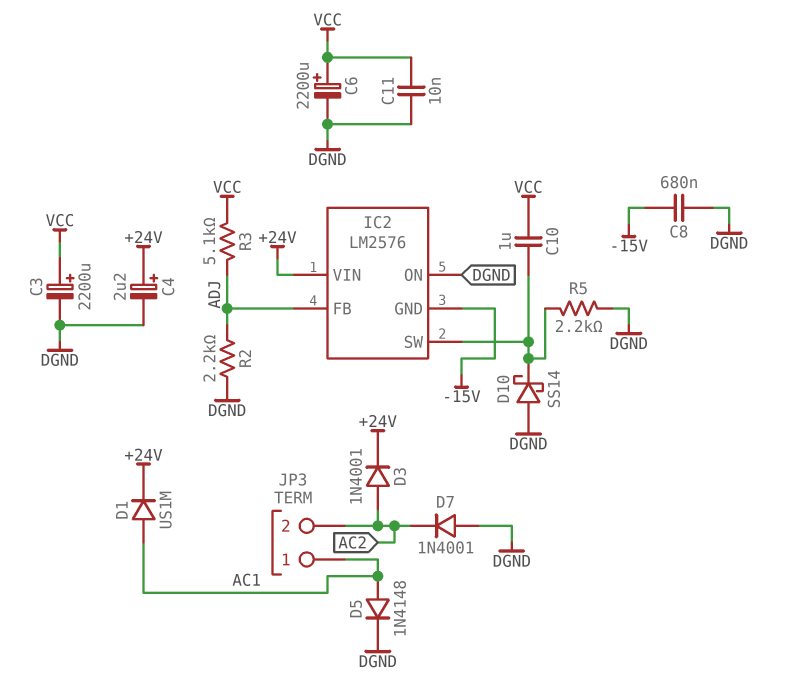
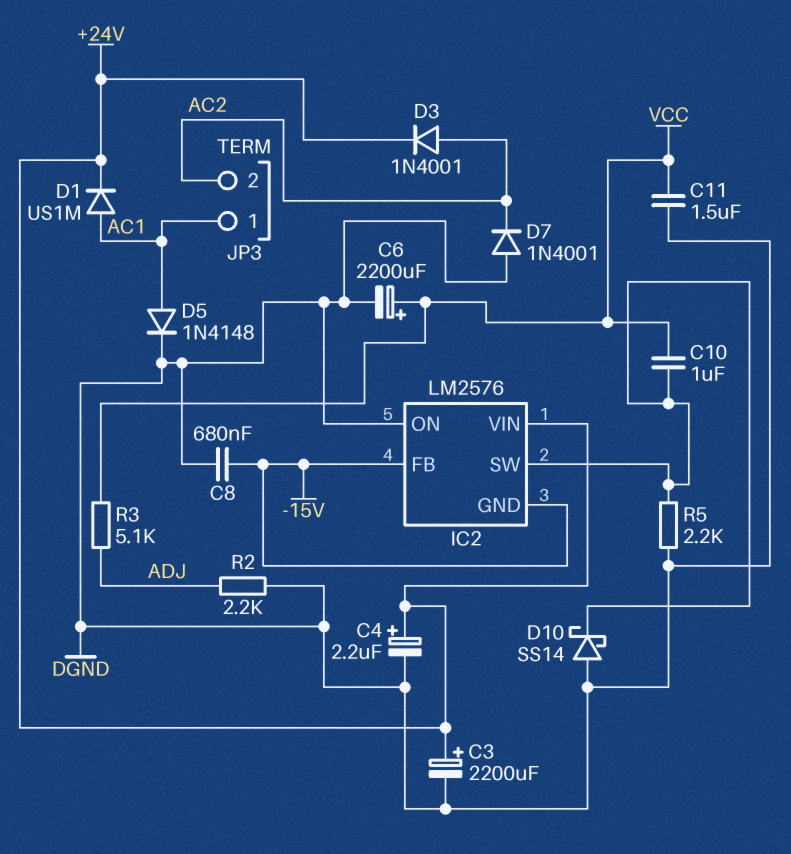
C3: 2200uF (plus VCC, minus DGND) -> 2200uF (plus +24V, minus DGND)
C11: 10nF (DGND, VCC) -> 1.5uF (DGND, VCC)
IC2 pin FB: ADJ -> -15V

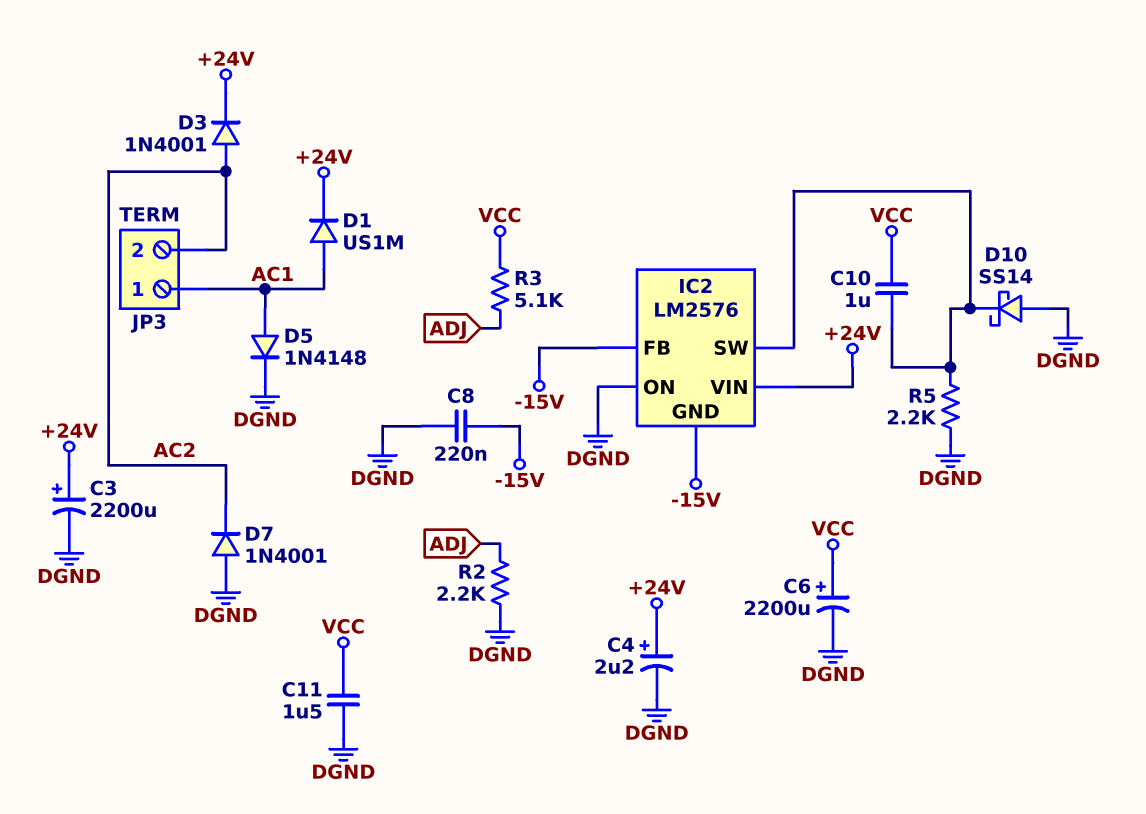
C8: 680nF (-15V, DGND) -> 220nF (-15V, DGND)

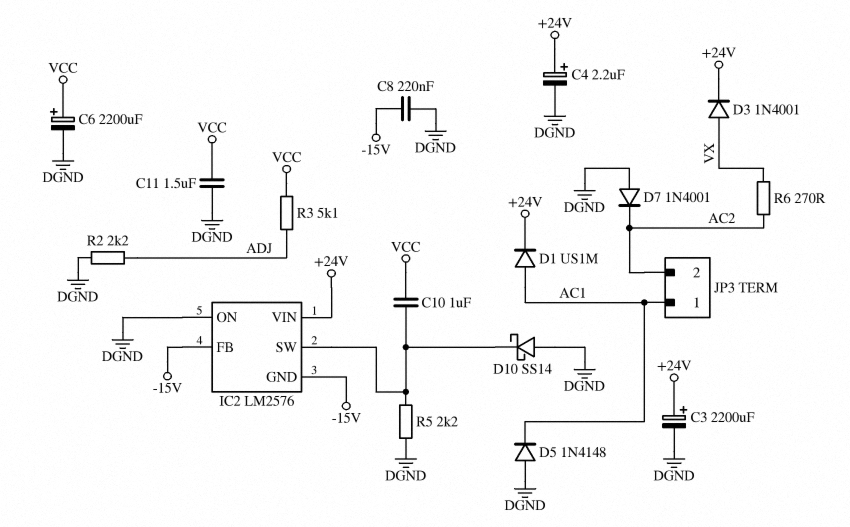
D3: diode 1N4001 (A AC2, K +24V) -> diode 1N4001 (A VX, K +24V)
D5: diode 1N4148 (A AC1, K DGND) -> diode 1N4148 (A DGND, K AC1)
R6: none -> 270 (AC2, VX)

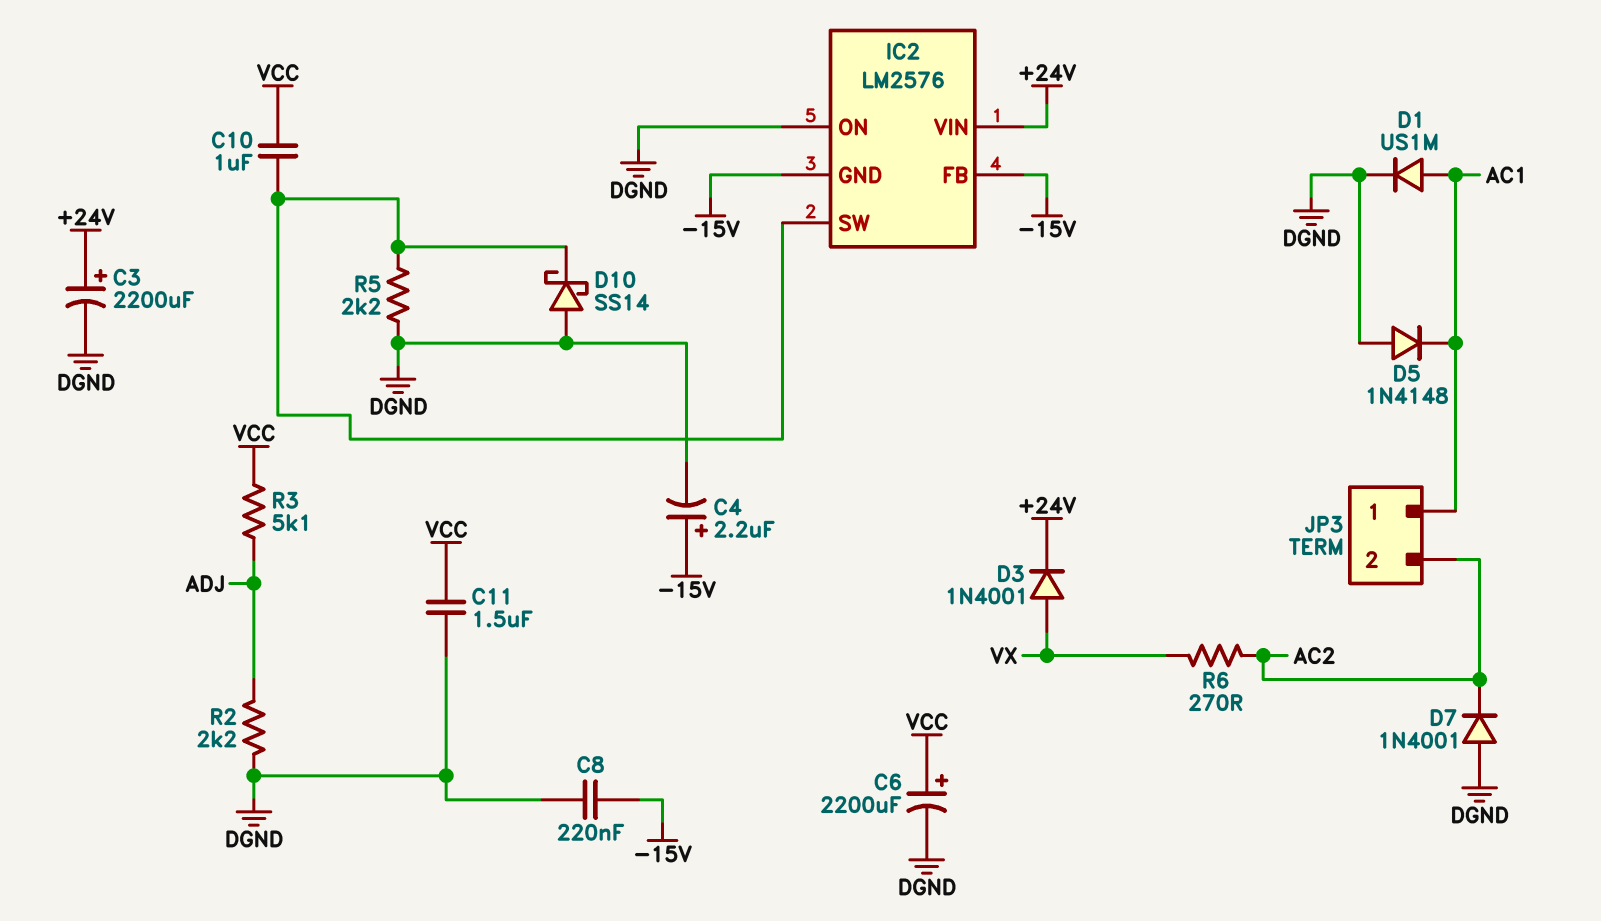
C4: 2.2uF (plus +24V, minus DGND) -> 2.2uF (plus -15V, minus DGND)
D1: diode US1M (A AC1, K +24V) -> diode US1M (A AC1, K DGND)

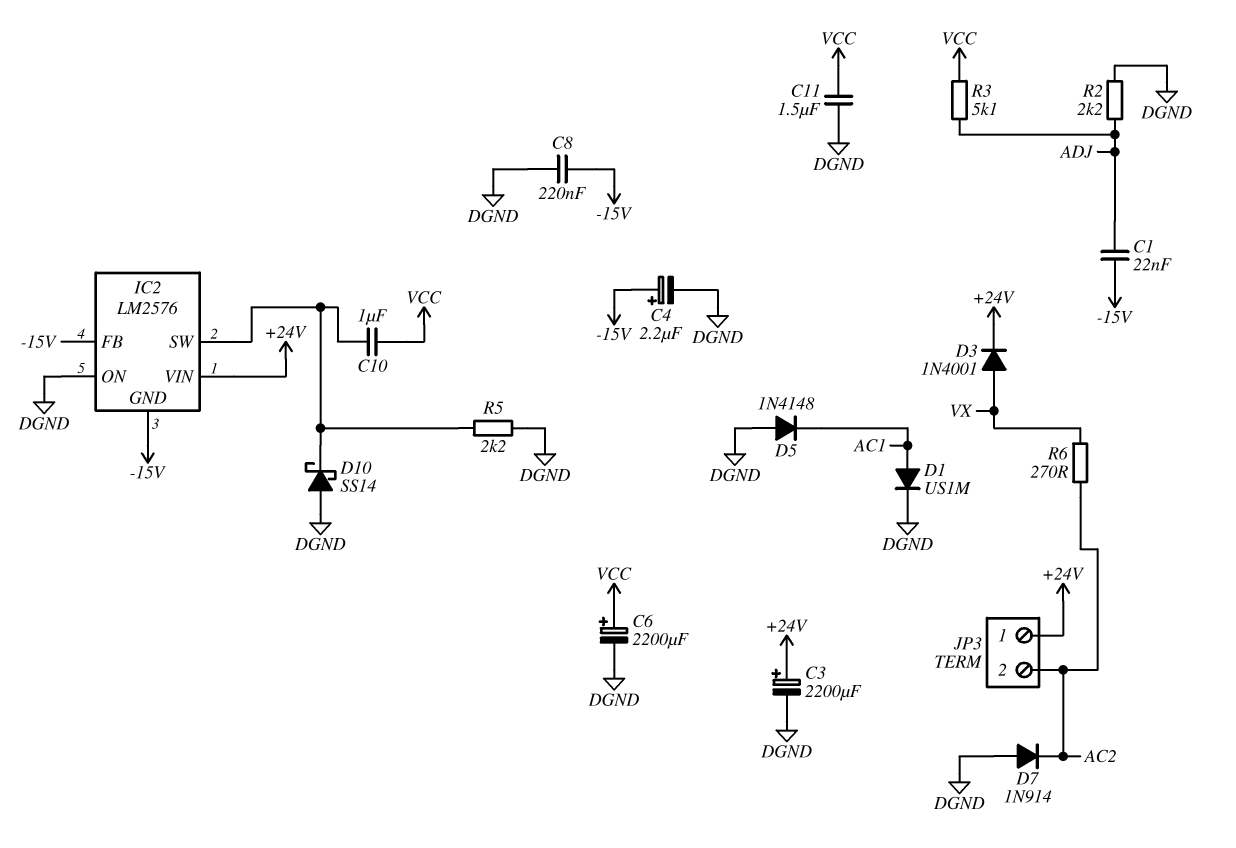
C1: none -> 22nF (-15V, ADJ)
D7: diode 1N4001 (A DGND, K AC2) -> diode 1N914 (A DGND, K AC2)
JP3 pin 1: AC1 -> +24V

